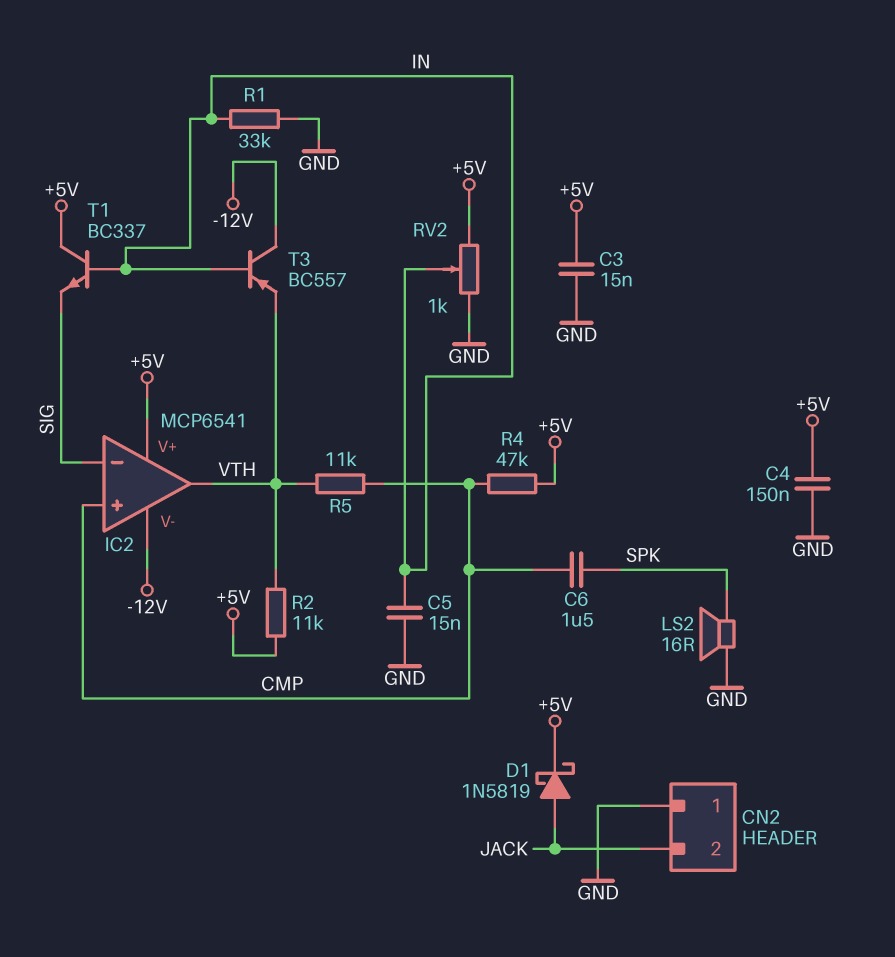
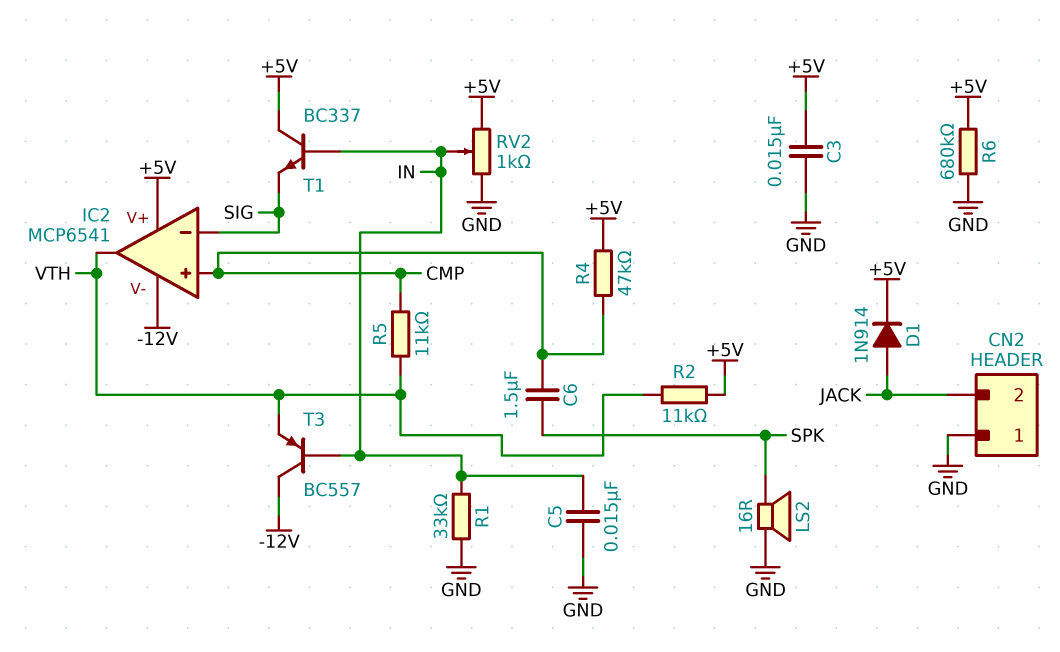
C4: 150nF (+5V, GND) -> none
D1: schottky 1N5819 (A JACK, K +5V) -> diode 1N914 (A JACK, K +5V)
R6: none -> 680k (+5V, GND)

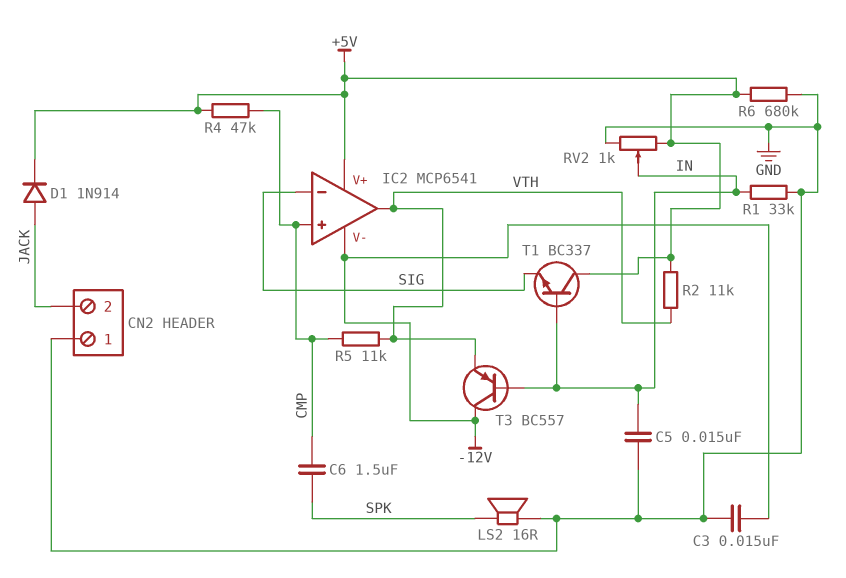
C3: 15nF (+5V, GND) -> 15nF (-12V, GND)

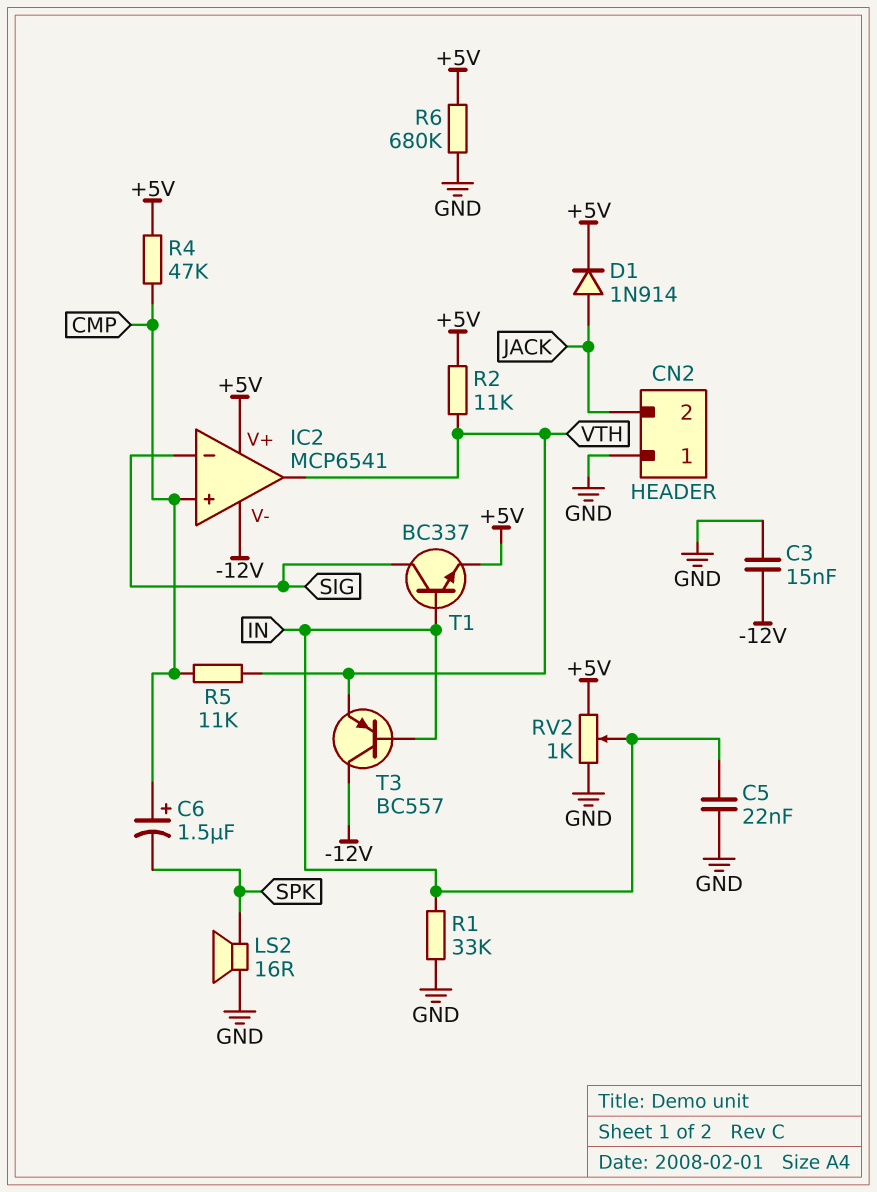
C5: 15nF (GND, IN) -> 22nF (GND, IN)
C6: 1.5uF (CMP, SPK) -> 1.5uF (plus CMP, minus SPK)
T1: NPN BC337 (B IN, C +5V, E SIG) -> NPN BC337 (B IN, C SIG, E +5V)

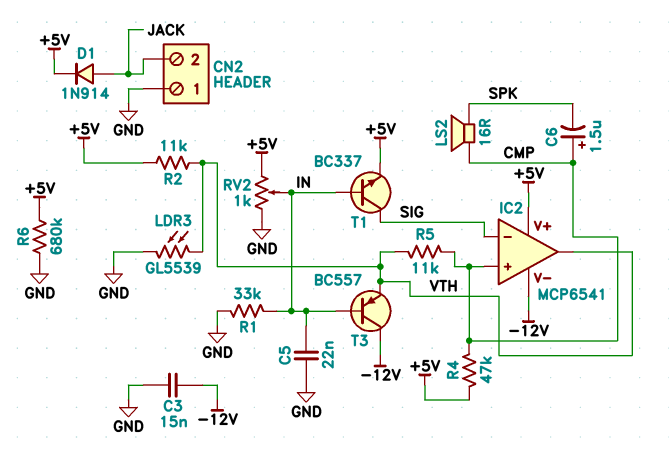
LDR3: none -> GL5539 (GND, VTH)
LS2: speaker 16R (GND, SPK) -> speaker 16R (CMP, SPK)

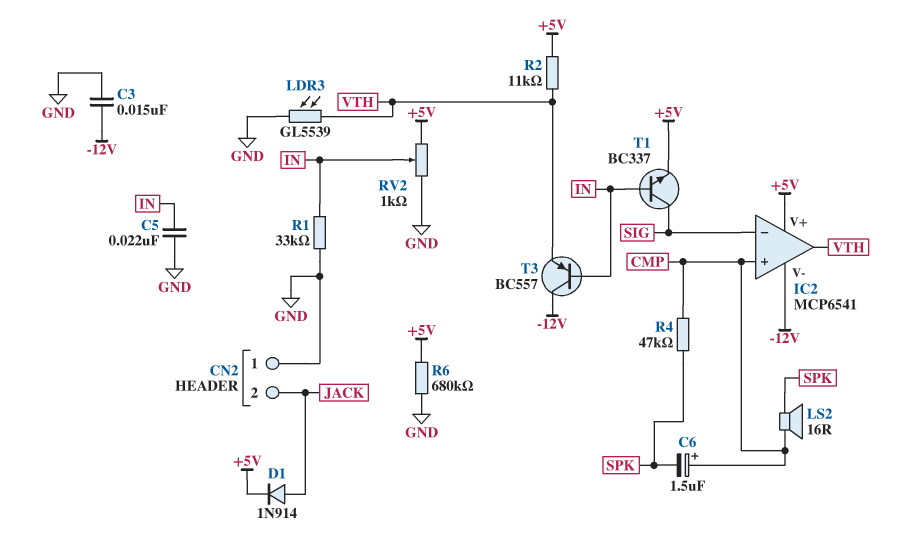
R4: 47k (+5V, CMP) -> 47k (CMP, SPK)
R5: 11k (CMP, VTH) -> none

